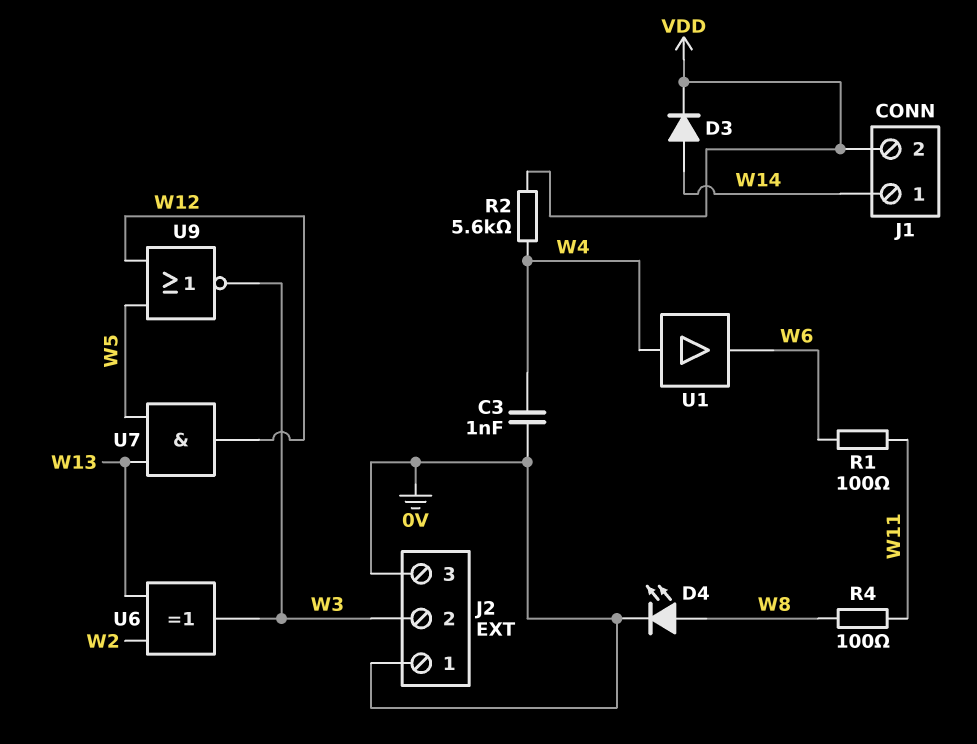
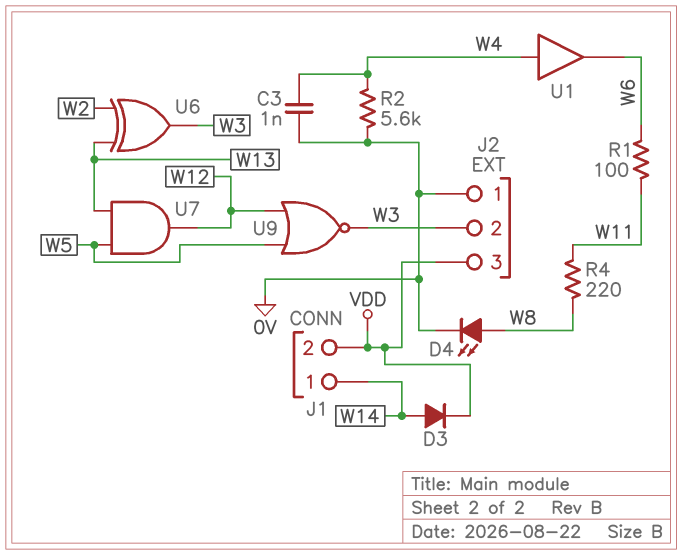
J2 pin 3: 0V -> VDD
R2: 5.6k (VDD, W4) -> 5.6k (0V, W4)
R4: 100 (W8, W11) -> 220 (W8, W11)

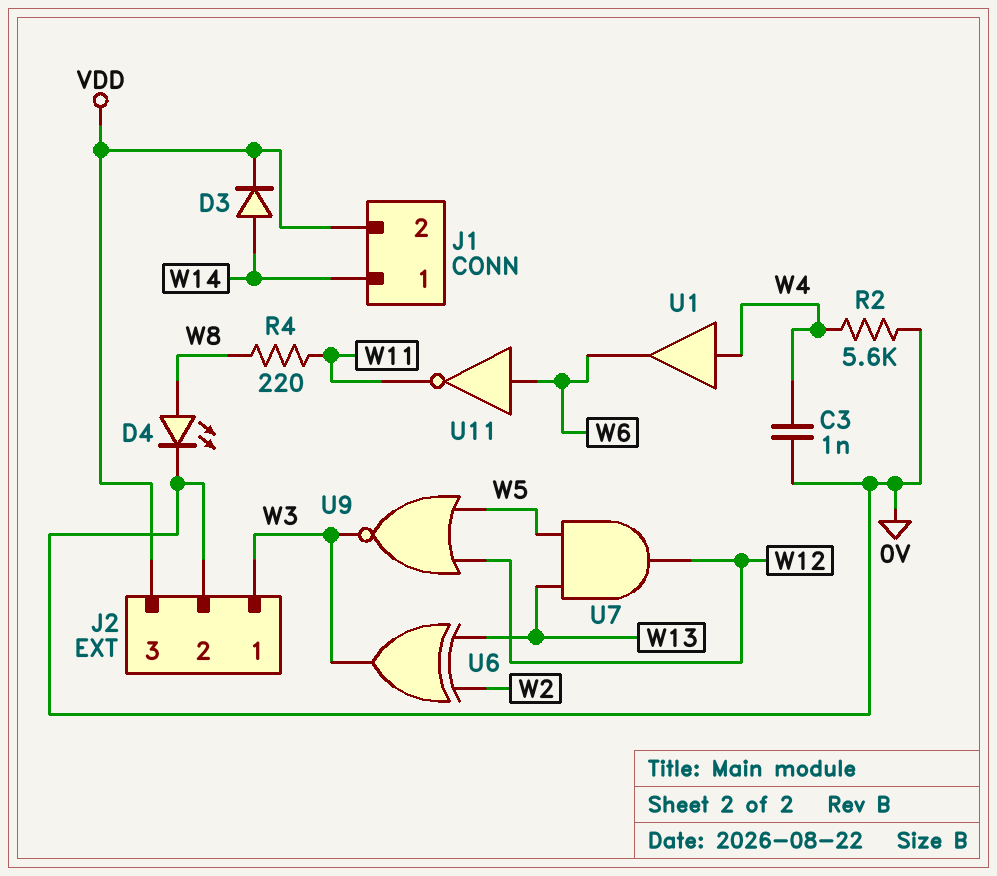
J2 pin 1: 0V -> W3
J2 pin 2: W3 -> 0V
R1: 100 (W6, W11) -> none
U11: none -> NOT (in W6, out W11)

